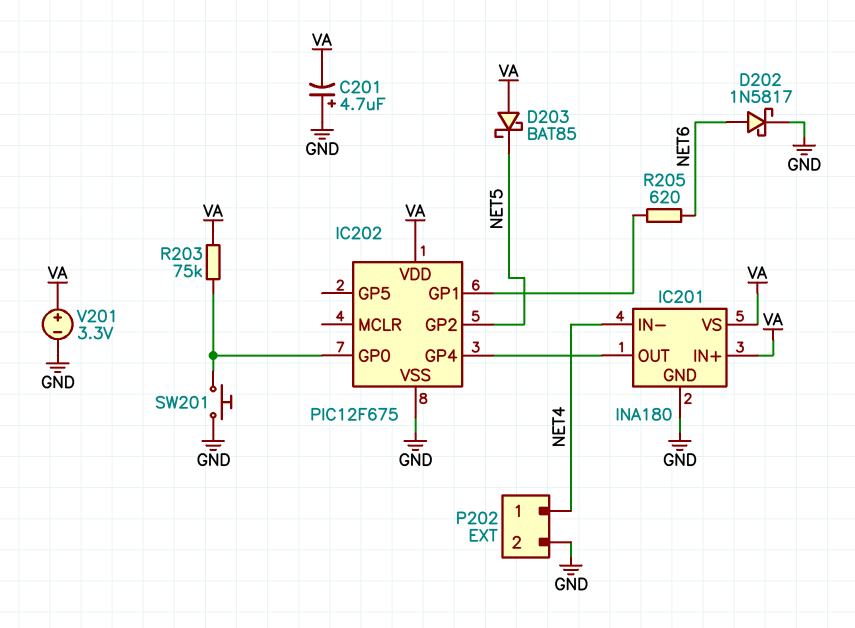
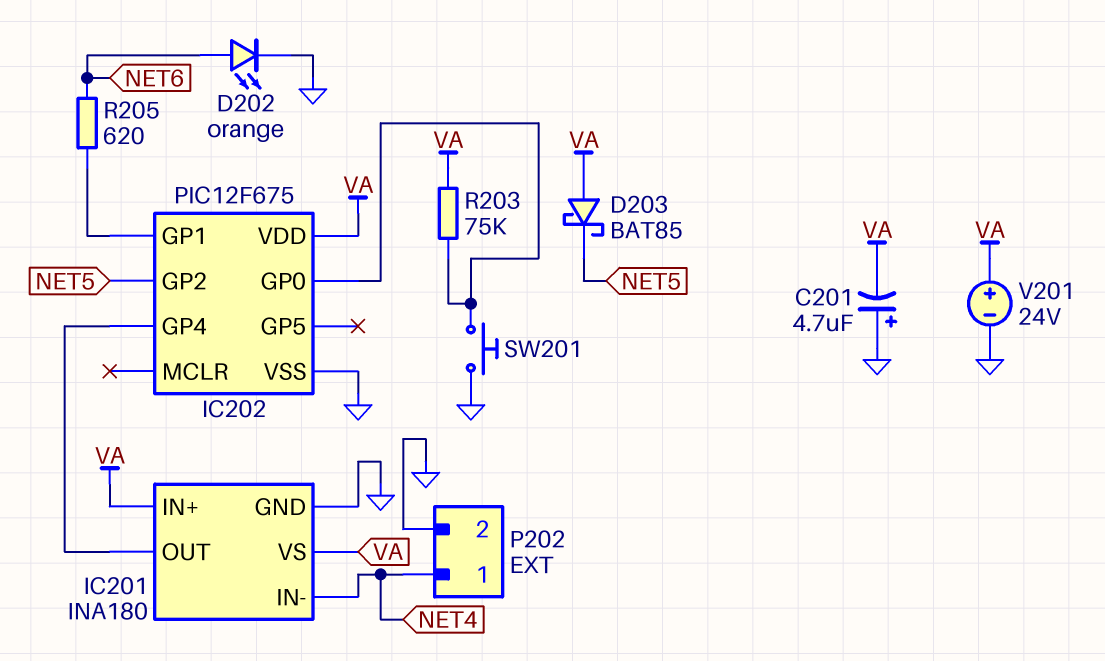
D202: schottky 1N5817 (A NET6, K GND) -> LED orange (A NET6, K GND)
V201: 3.3V (plus VA, minus GND) -> 24V (plus VA, minus GND)

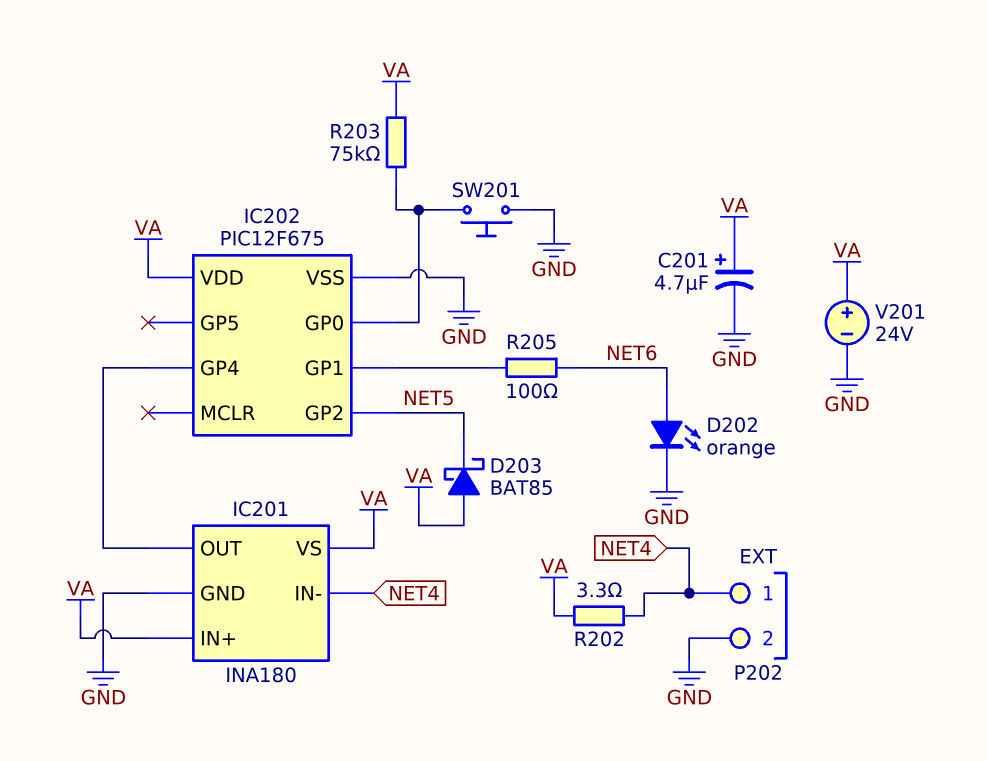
C201: 4.7uF (plus GND, minus VA) -> 4.7uF (plus VA, minus GND)
R202: none -> 3.3 (NET4, VA)
R205: 620 (IC202/GP1, NET6) -> 100 (IC202/GP1, NET6)

